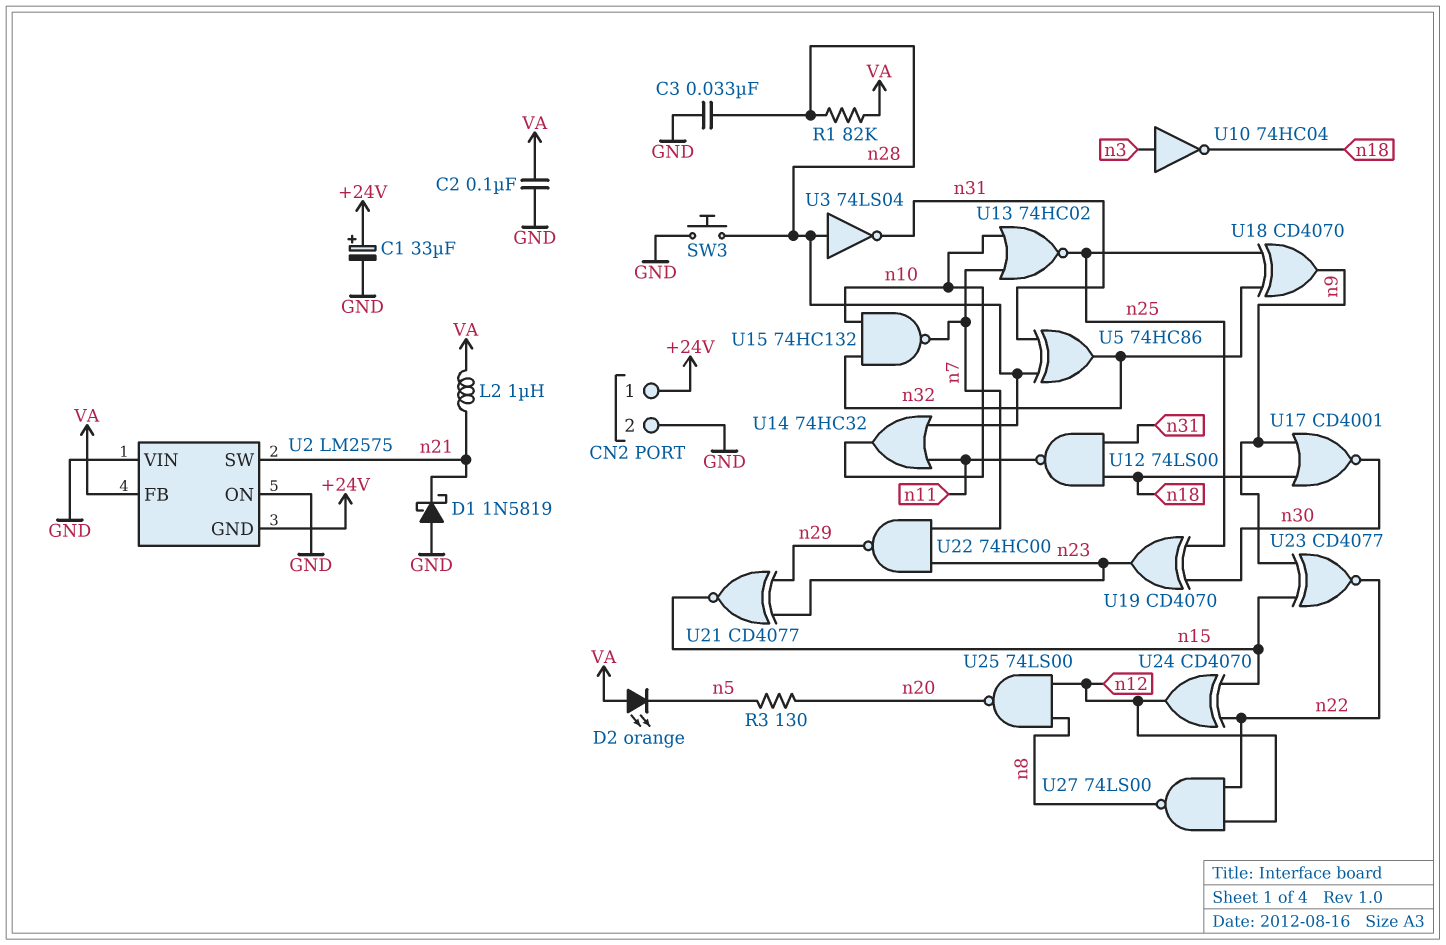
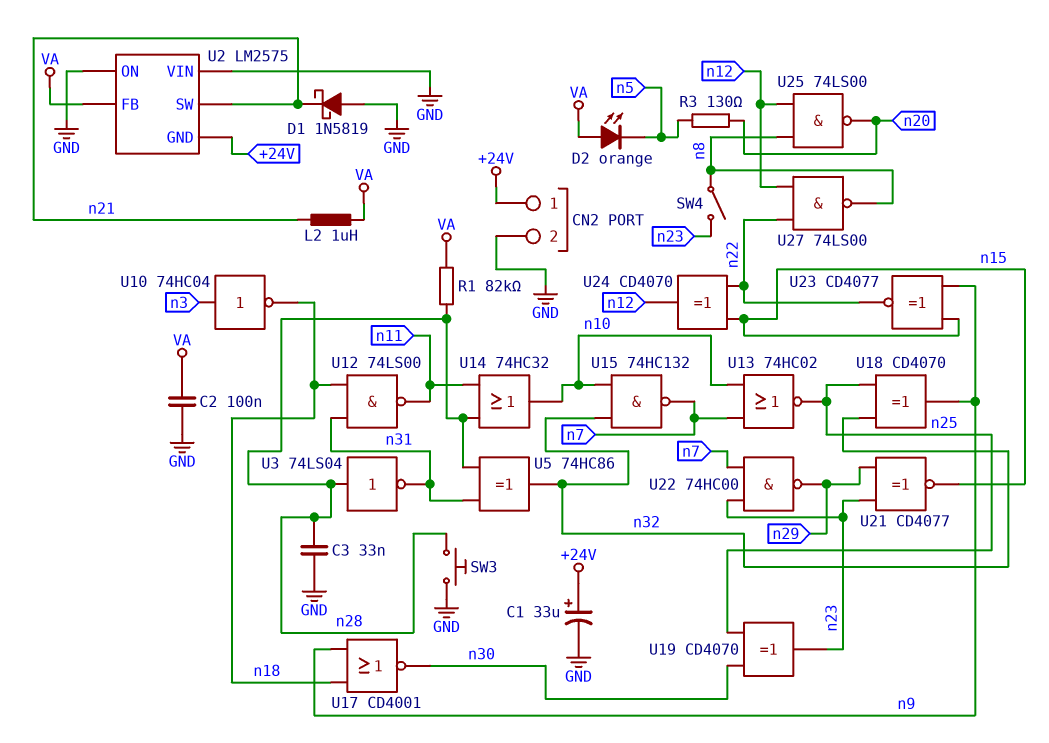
SW4: none -> switch (n8, n23)

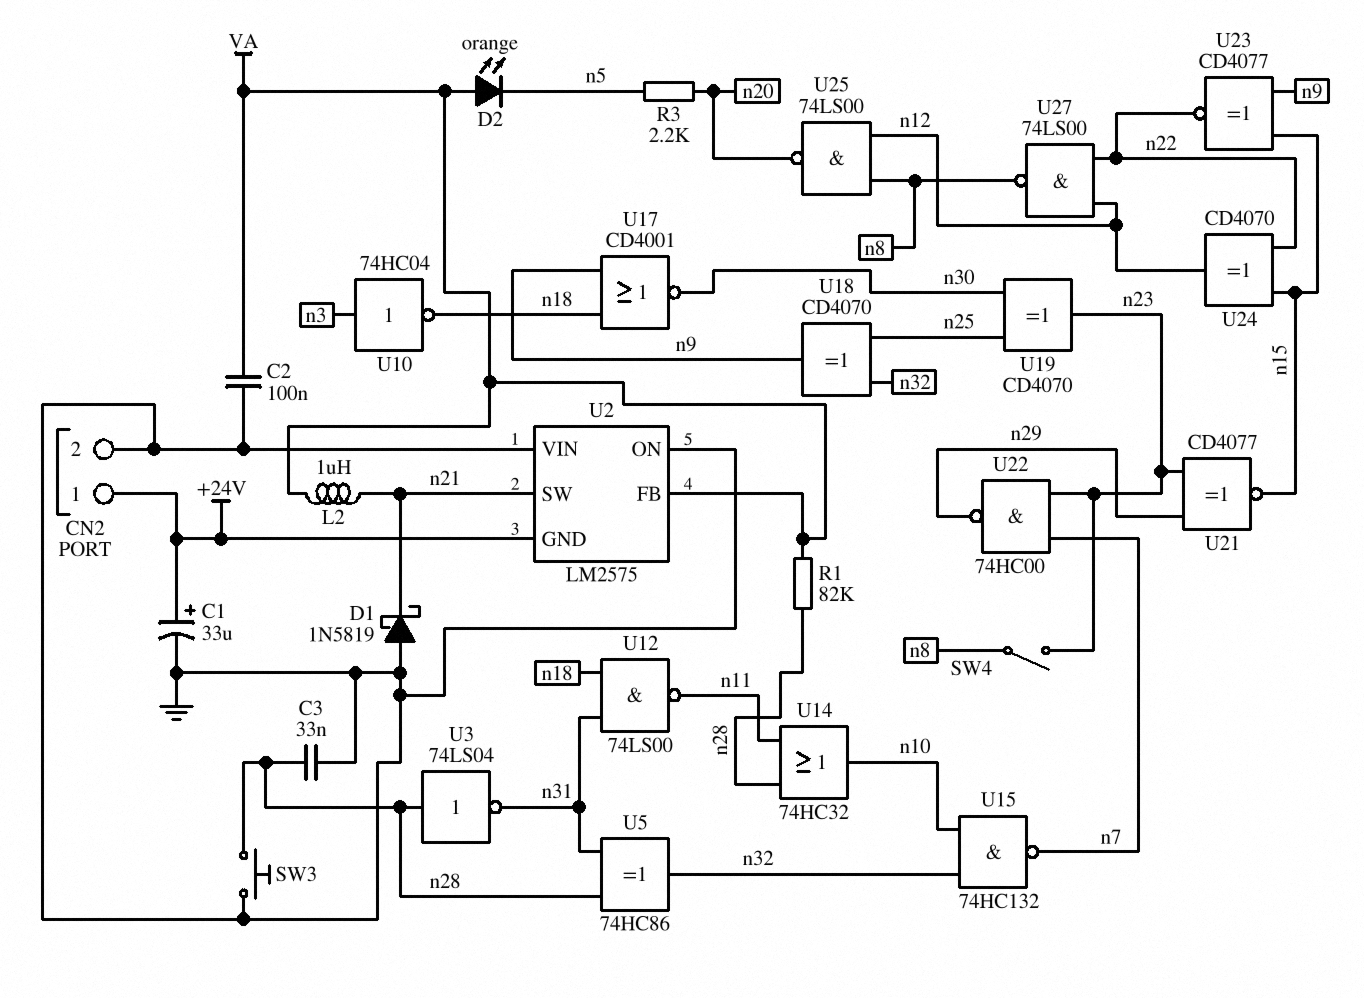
R3: 130 (n5, n20) -> 2.2k (n5, n20)
U13: NOR 74HC02 (in n7, in n10, out n25) -> none

